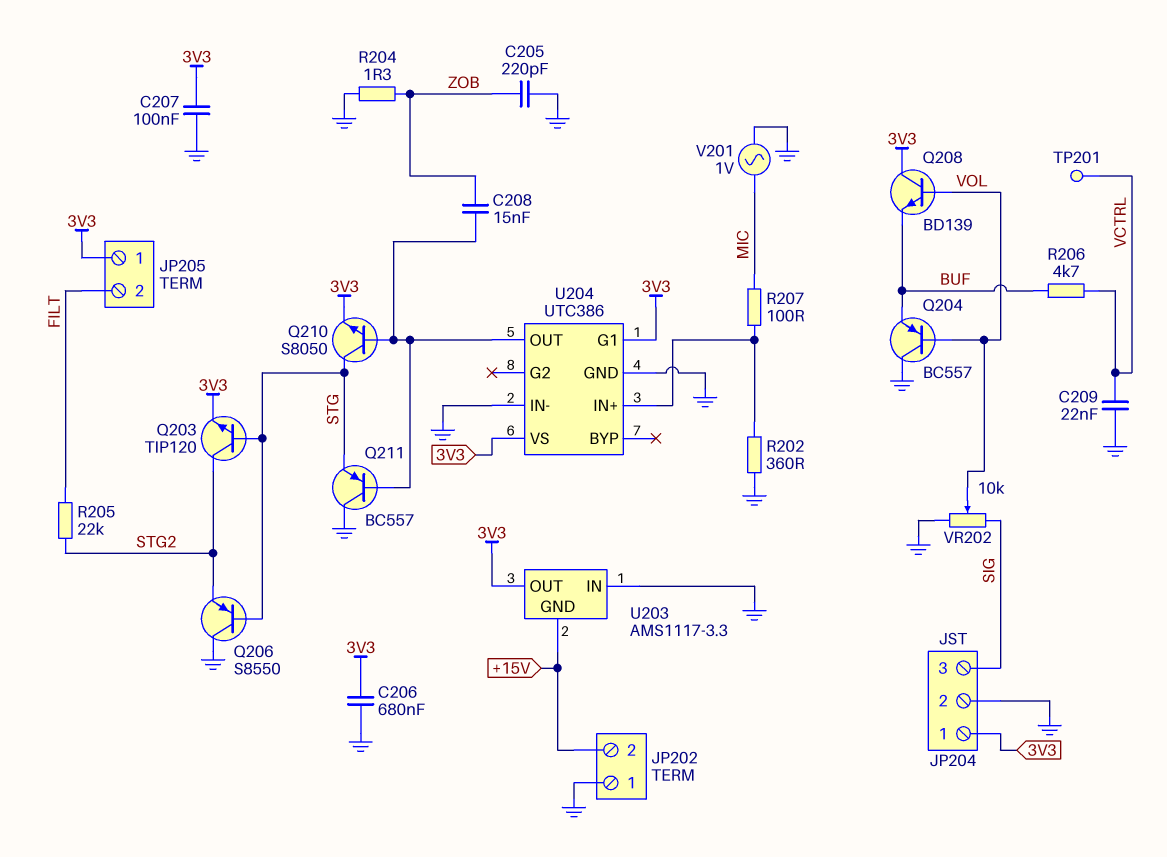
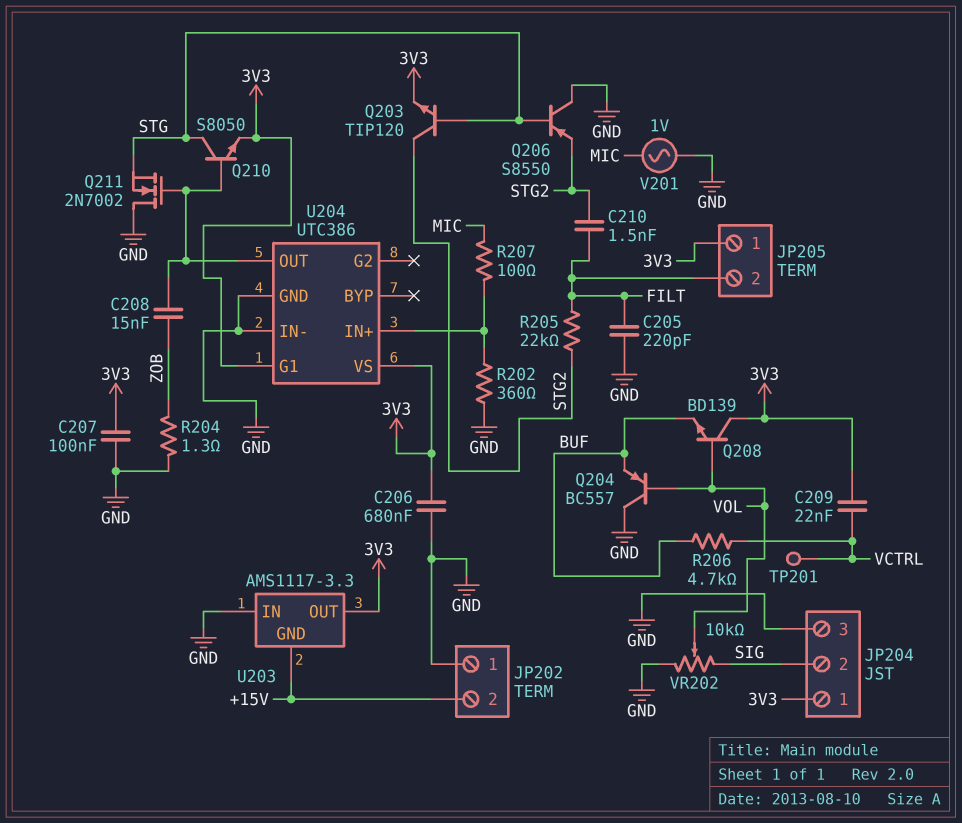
C205: 220pF (GND, ZOB) -> 220pF (FILT, GND)
C209: 22nF (GND, VCTRL) -> 22nF (3V3, VCTRL)
C210: none -> 1.5nF (FILT, STG2)
JP204 pin 2: GND -> SIG
JP204 pin 3: SIG -> GND
Q211: PNP BC557 (B U204/OUT, C GND, E STG) -> NMOS 2N7002 (G U204/OUT, D GND, S STG)

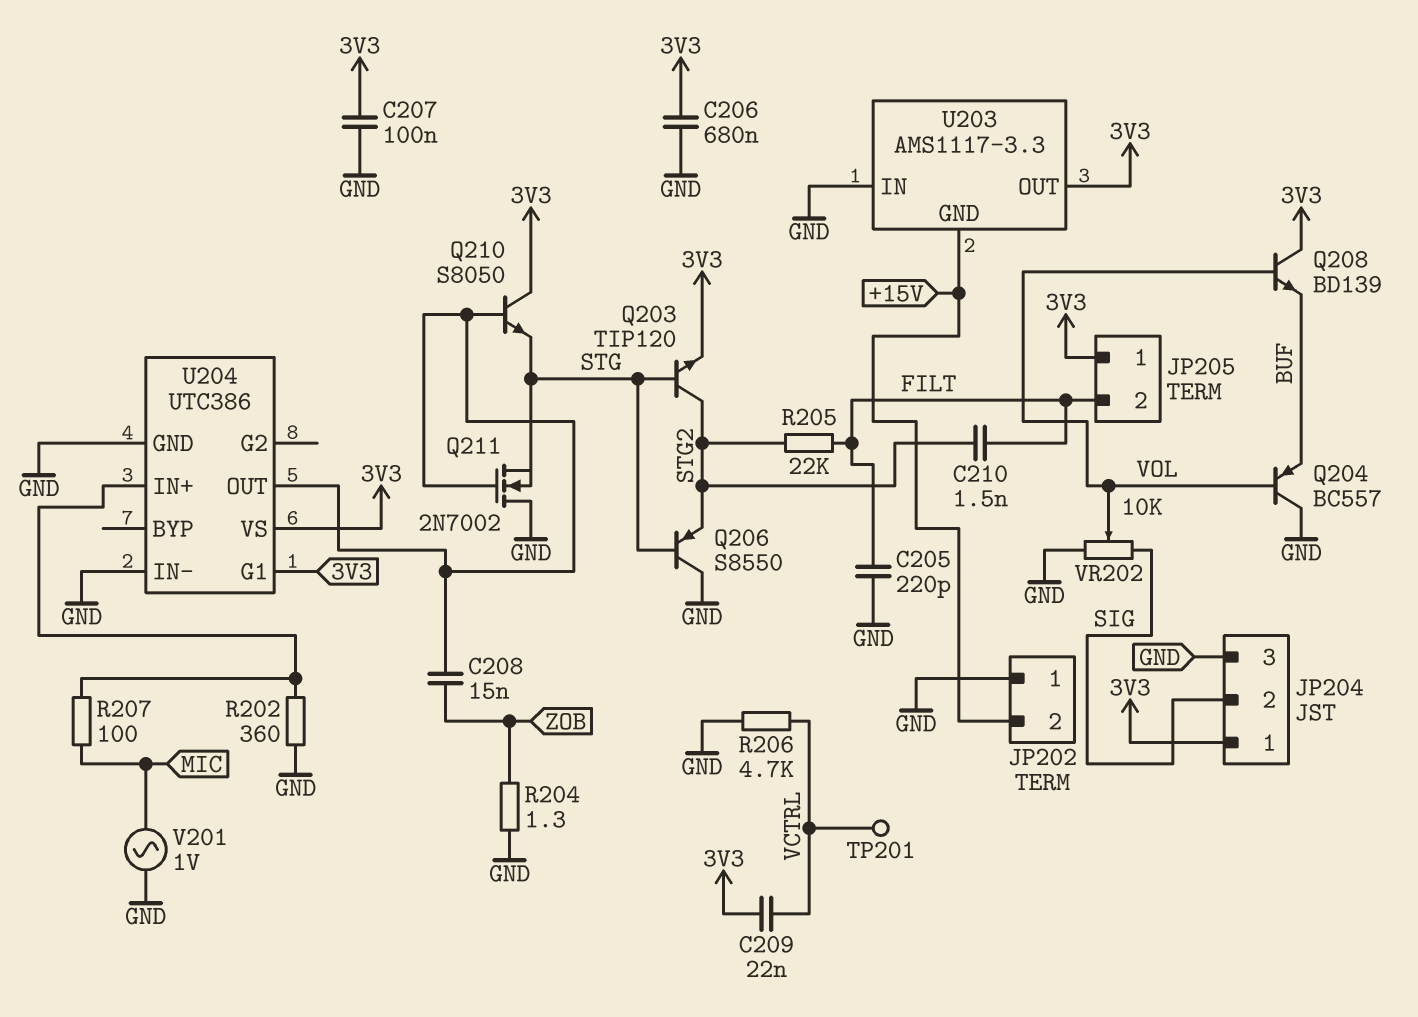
Q210: NPN S8050 (B U204/OUT, C STG, E 3V3) -> NPN S8050 (B U204/OUT, C 3V3, E STG)
R206: 4.7k (BUF, VCTRL) -> 4.7k (GND, VCTRL)

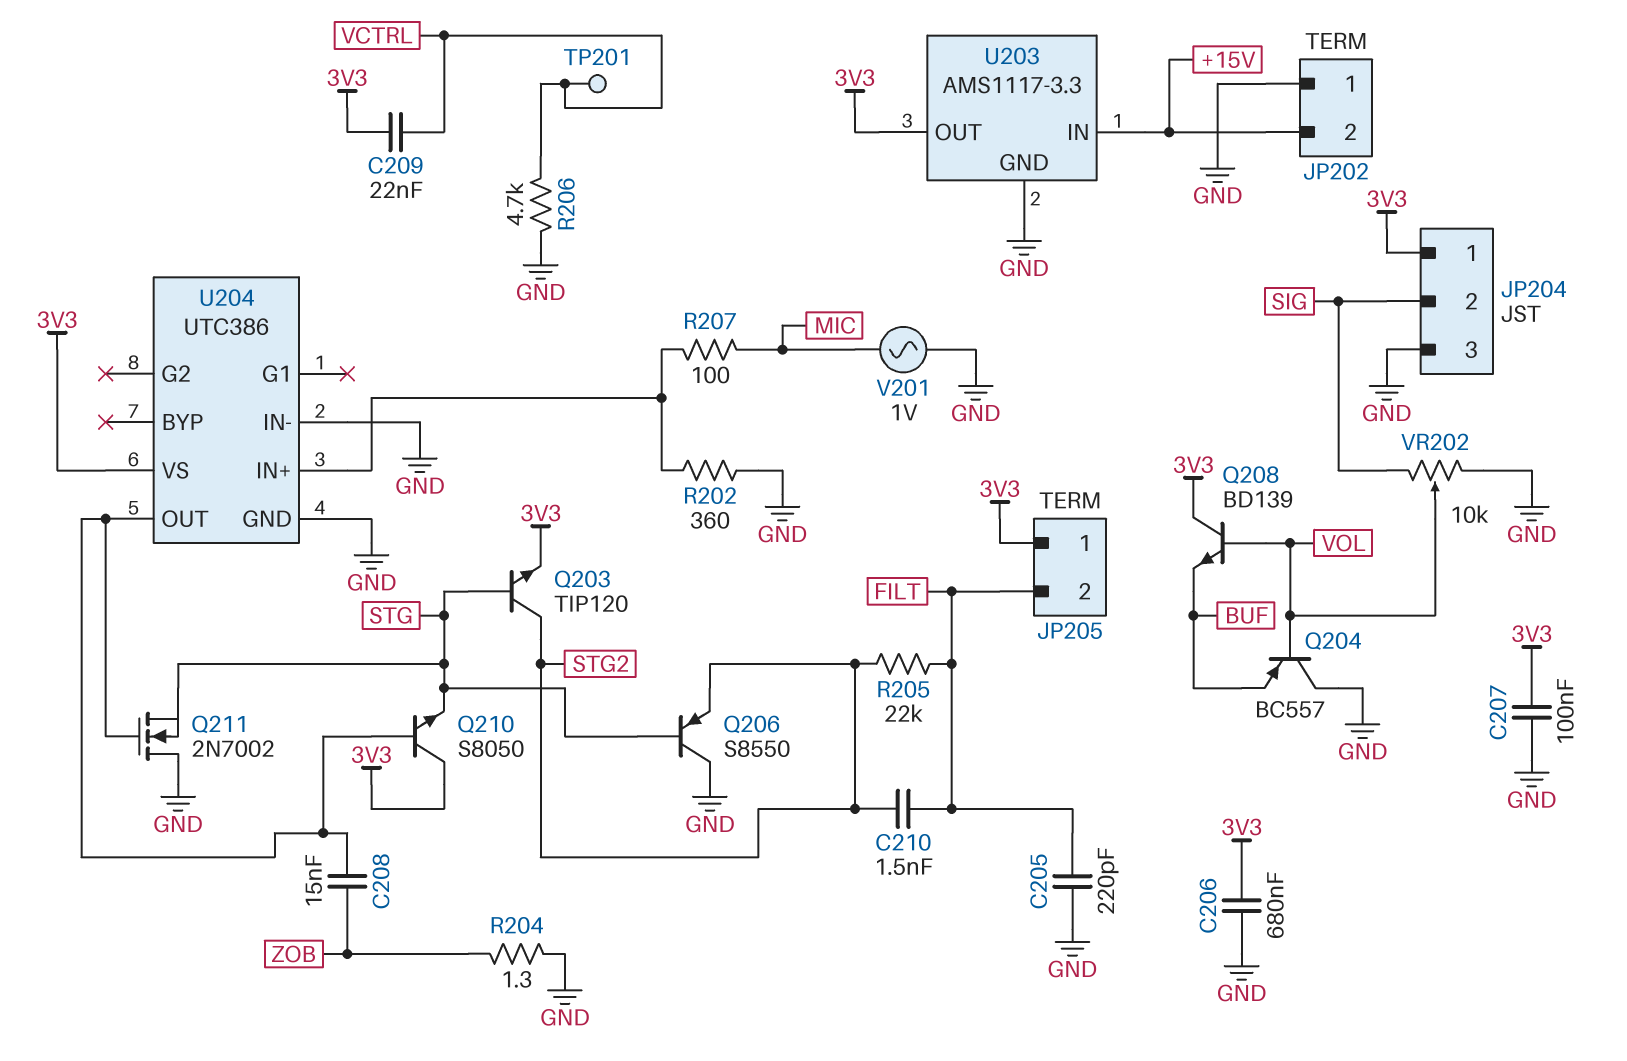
U203 pin GND: +15V -> GND
U203 pin IN: GND -> +15V
U204 pin G1: 3V3 -> none

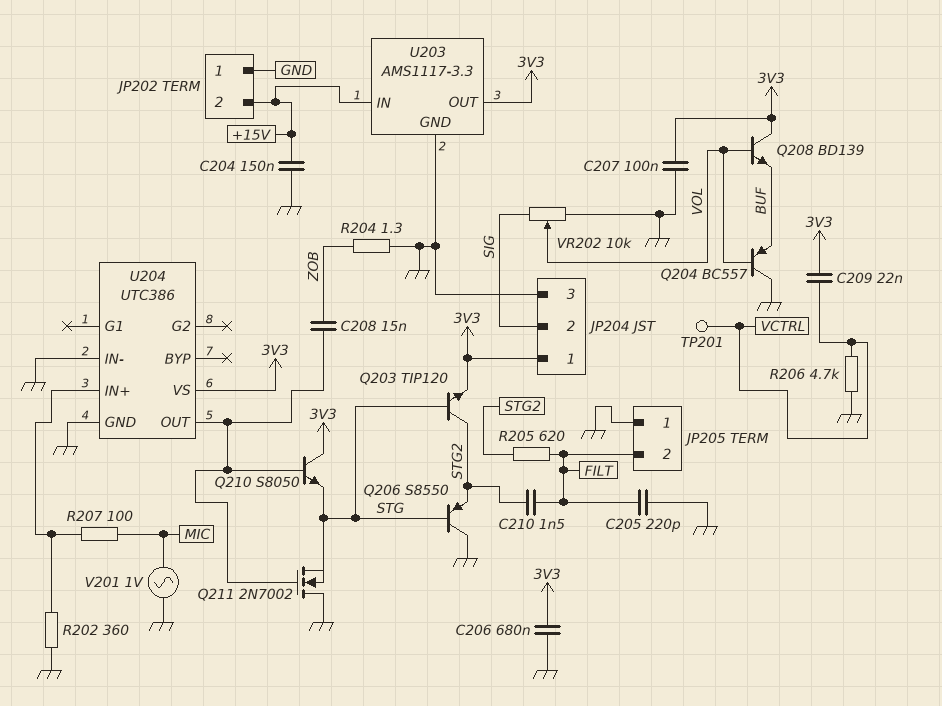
C204: none -> 150nF (+15V, GND)
JP205 pin 1: 3V3 -> GND
R205: 22k (FILT, STG2) -> 620 (FILT, STG2)

